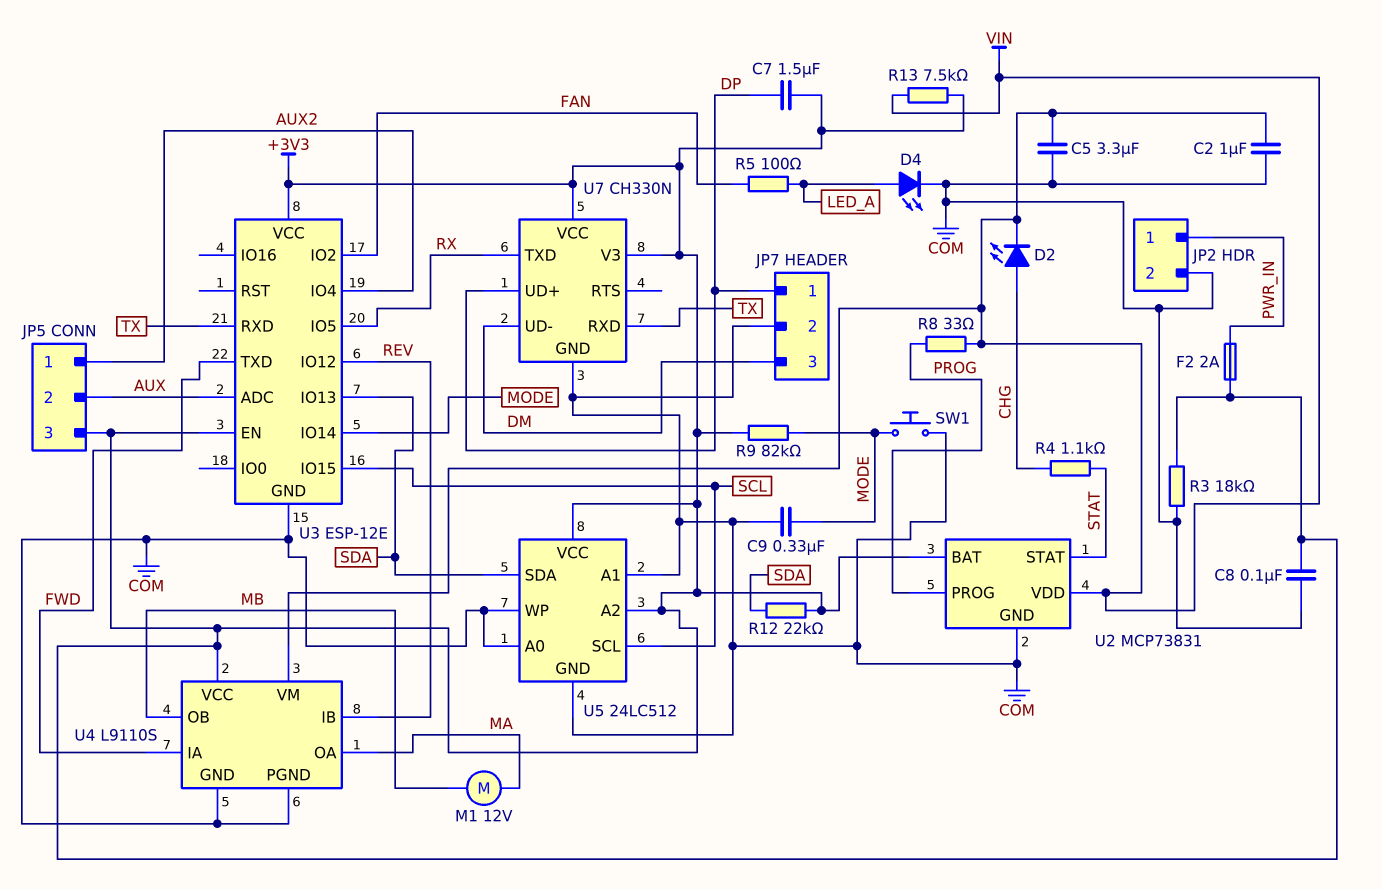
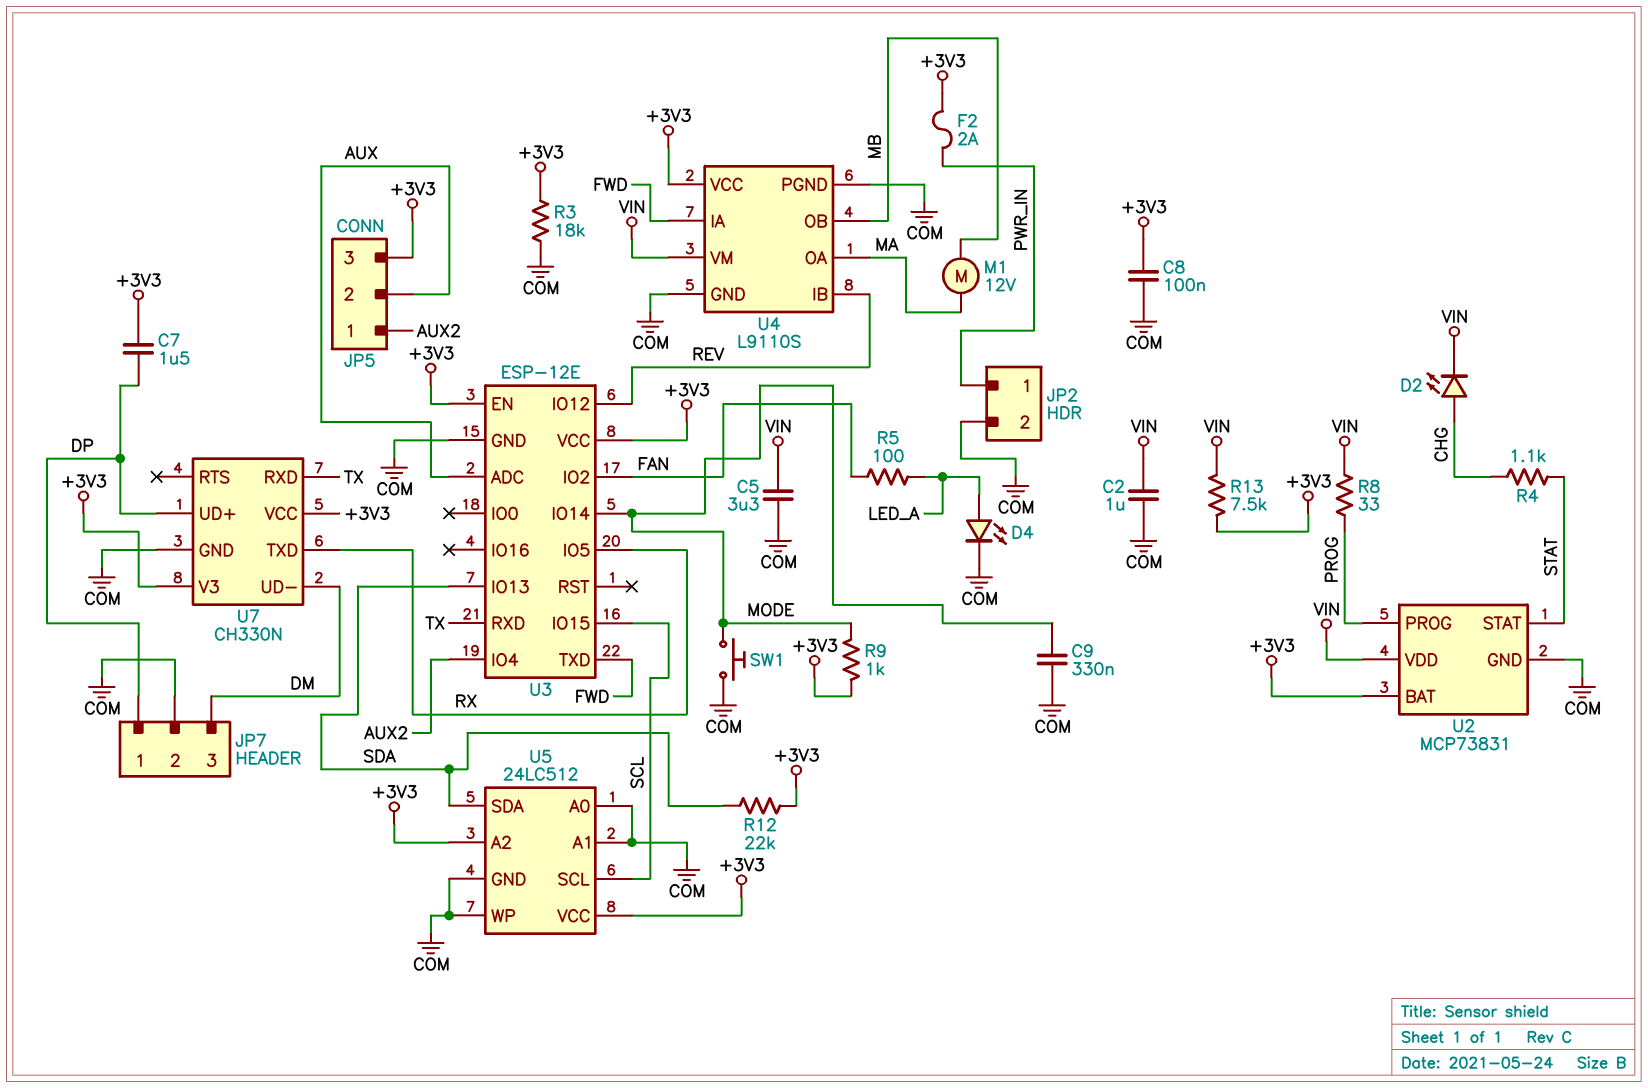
R9: 82k (+3V3, MODE) -> 1k (+3V3, MODE)

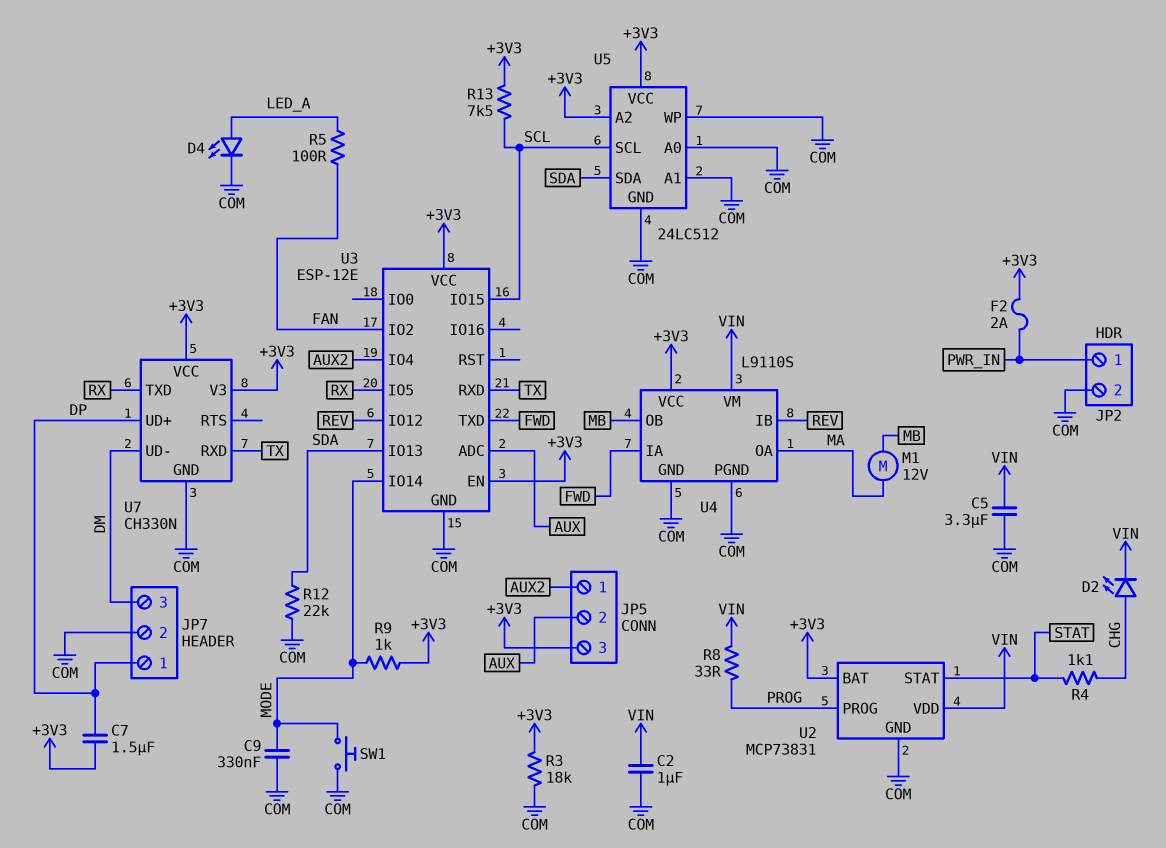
C8: 100nF (+3V3, COM) -> none
R12: 22k (+3V3, SDA) -> 22k (COM, SDA)
R13: 7.5k (+3V3, VIN) -> 7.5k (+3V3, SCL)

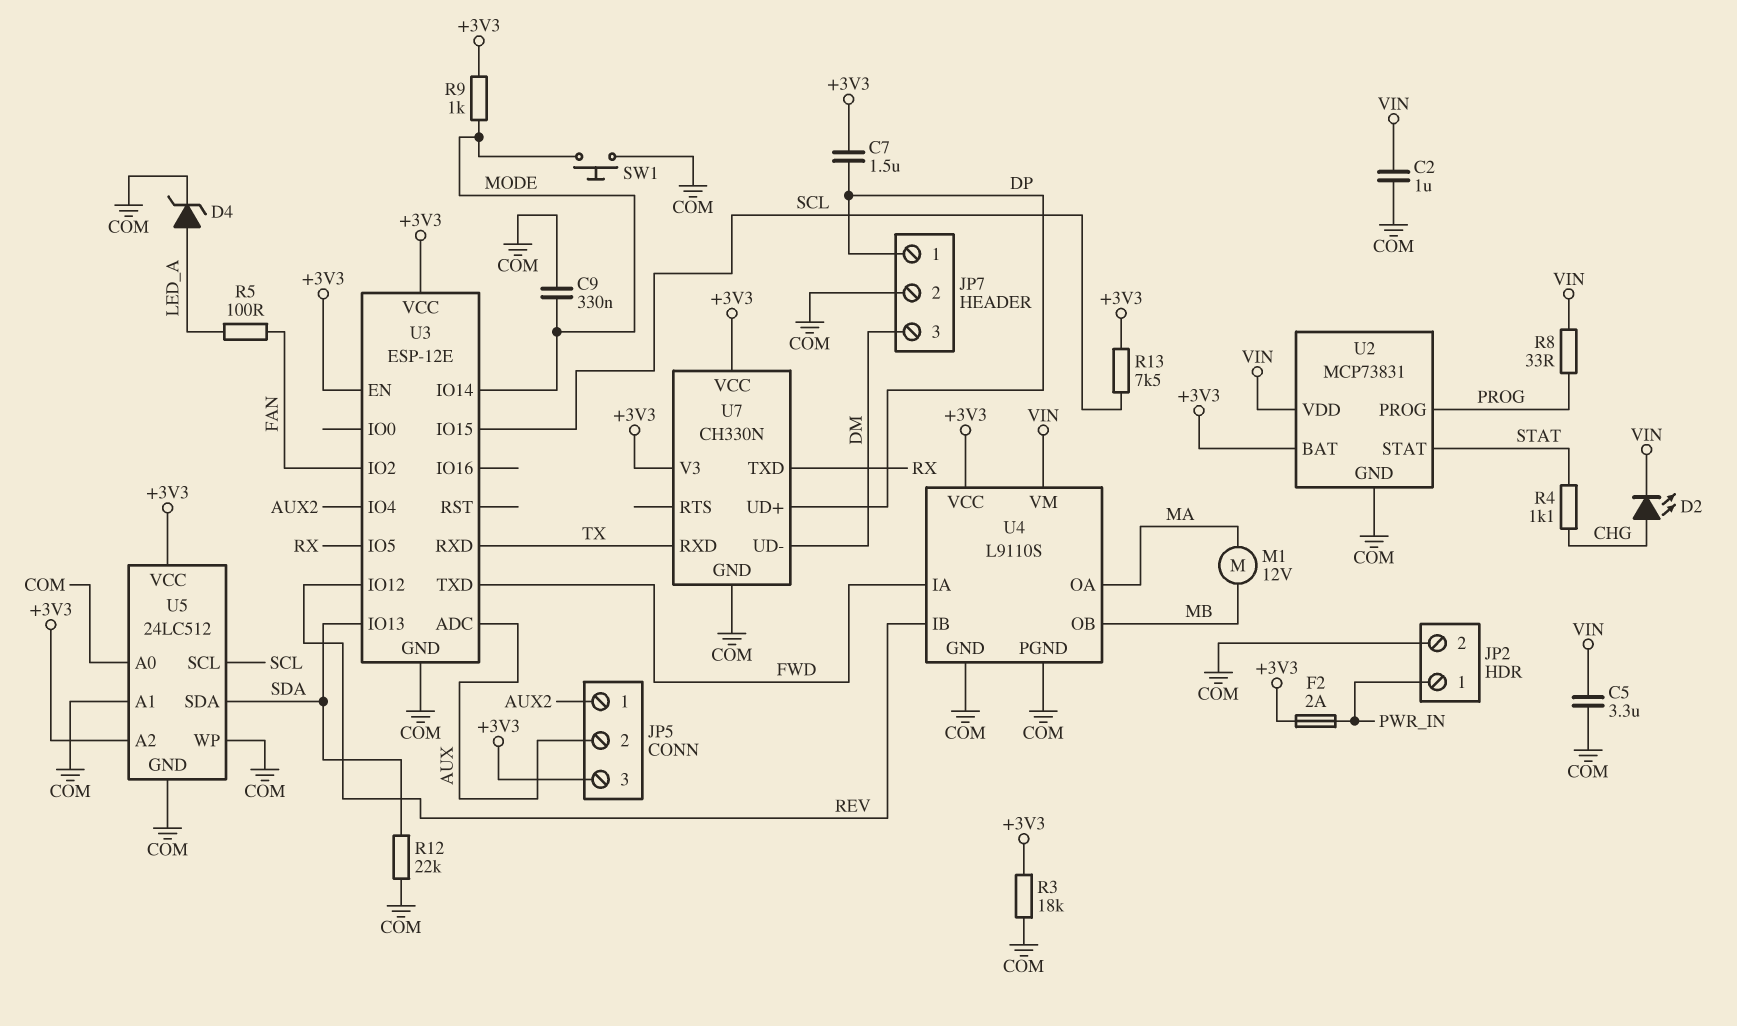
D4: LED (A LED_A, K COM) -> zener (A LED_A, K COM)

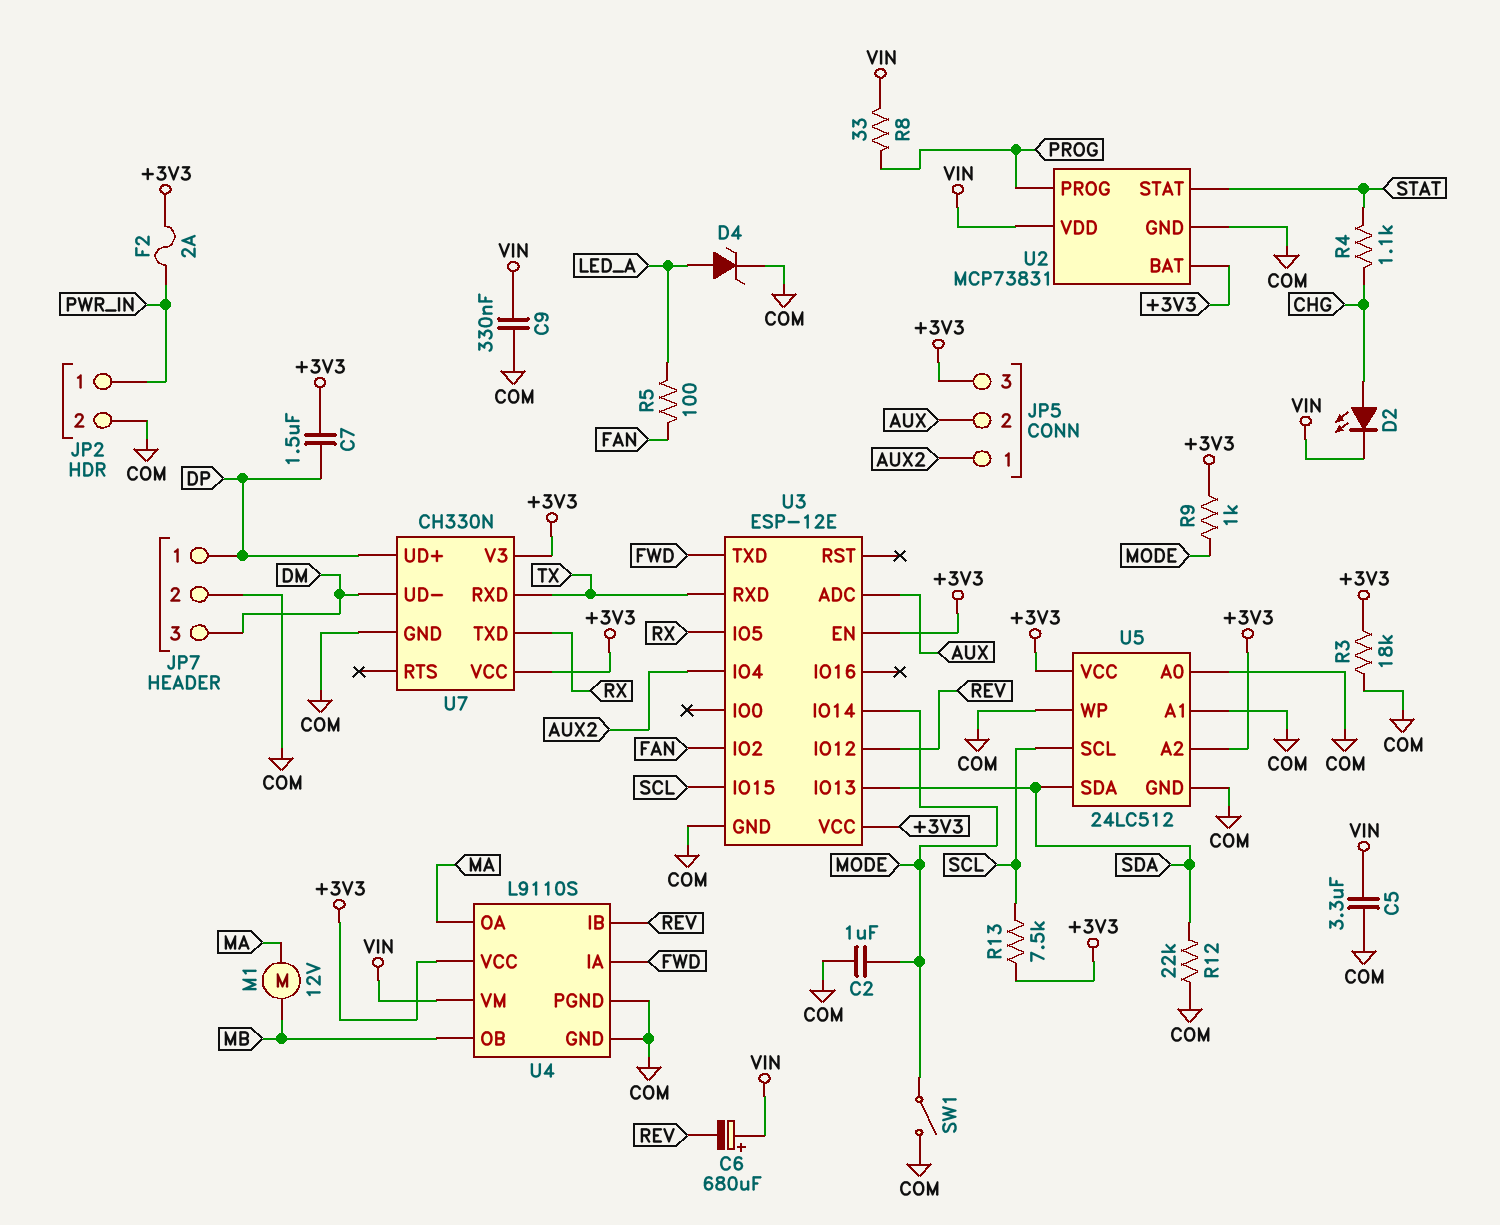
C2: 1uF (COM, VIN) -> 1uF (COM, MODE)
C6: none -> 680uF (plus VIN, minus REV)
C9: 330nF (COM, MODE) -> 330nF (COM, VIN)
SW1: button (COM, MODE) -> switch (COM, MODE)

